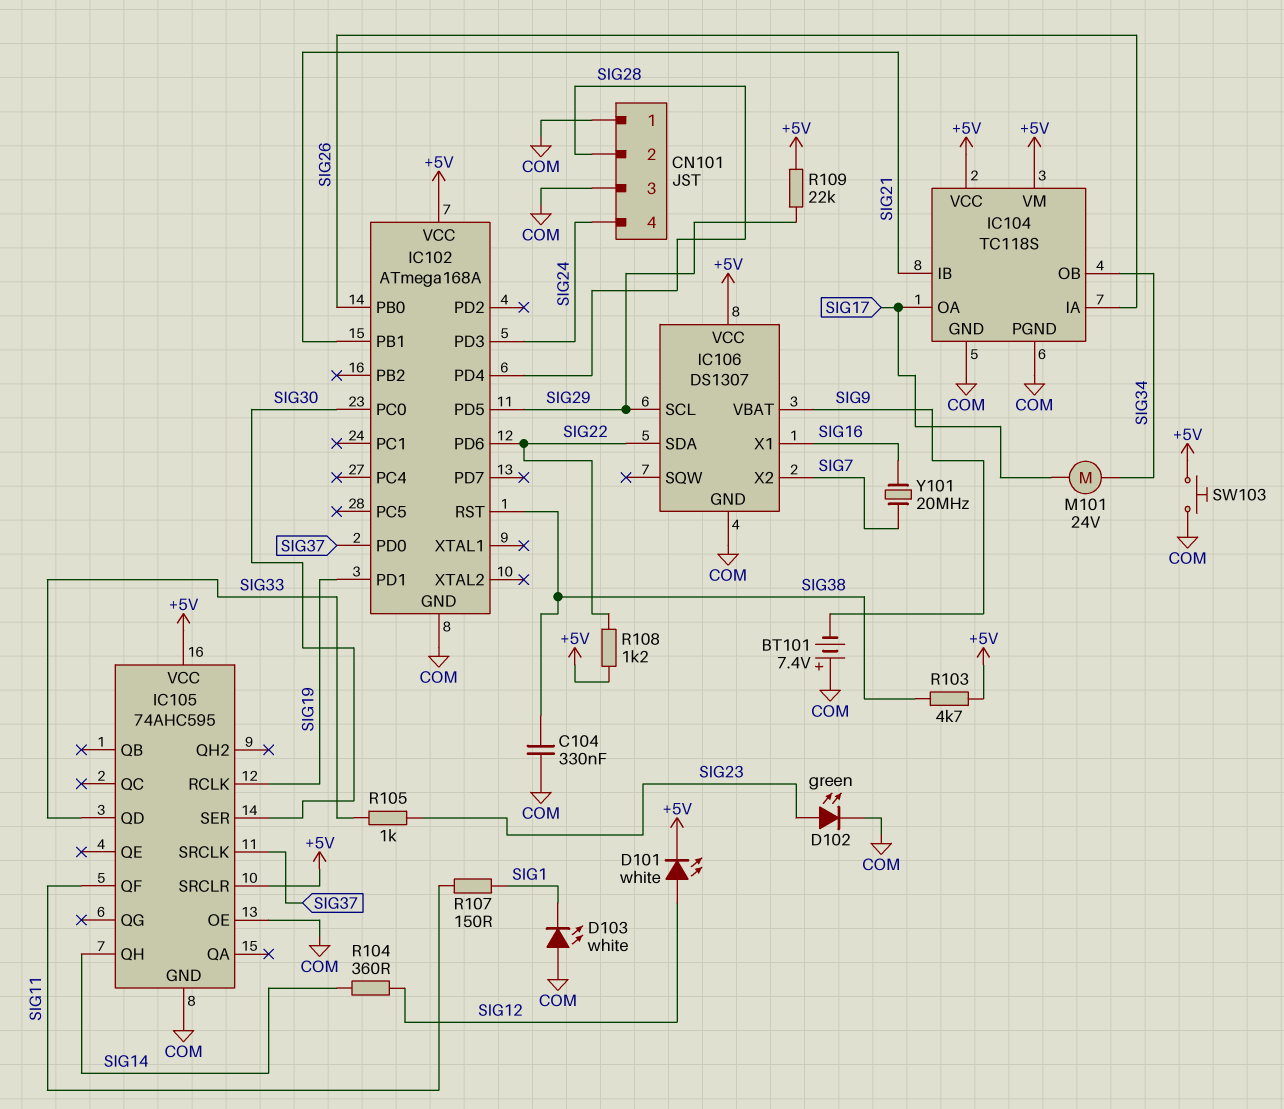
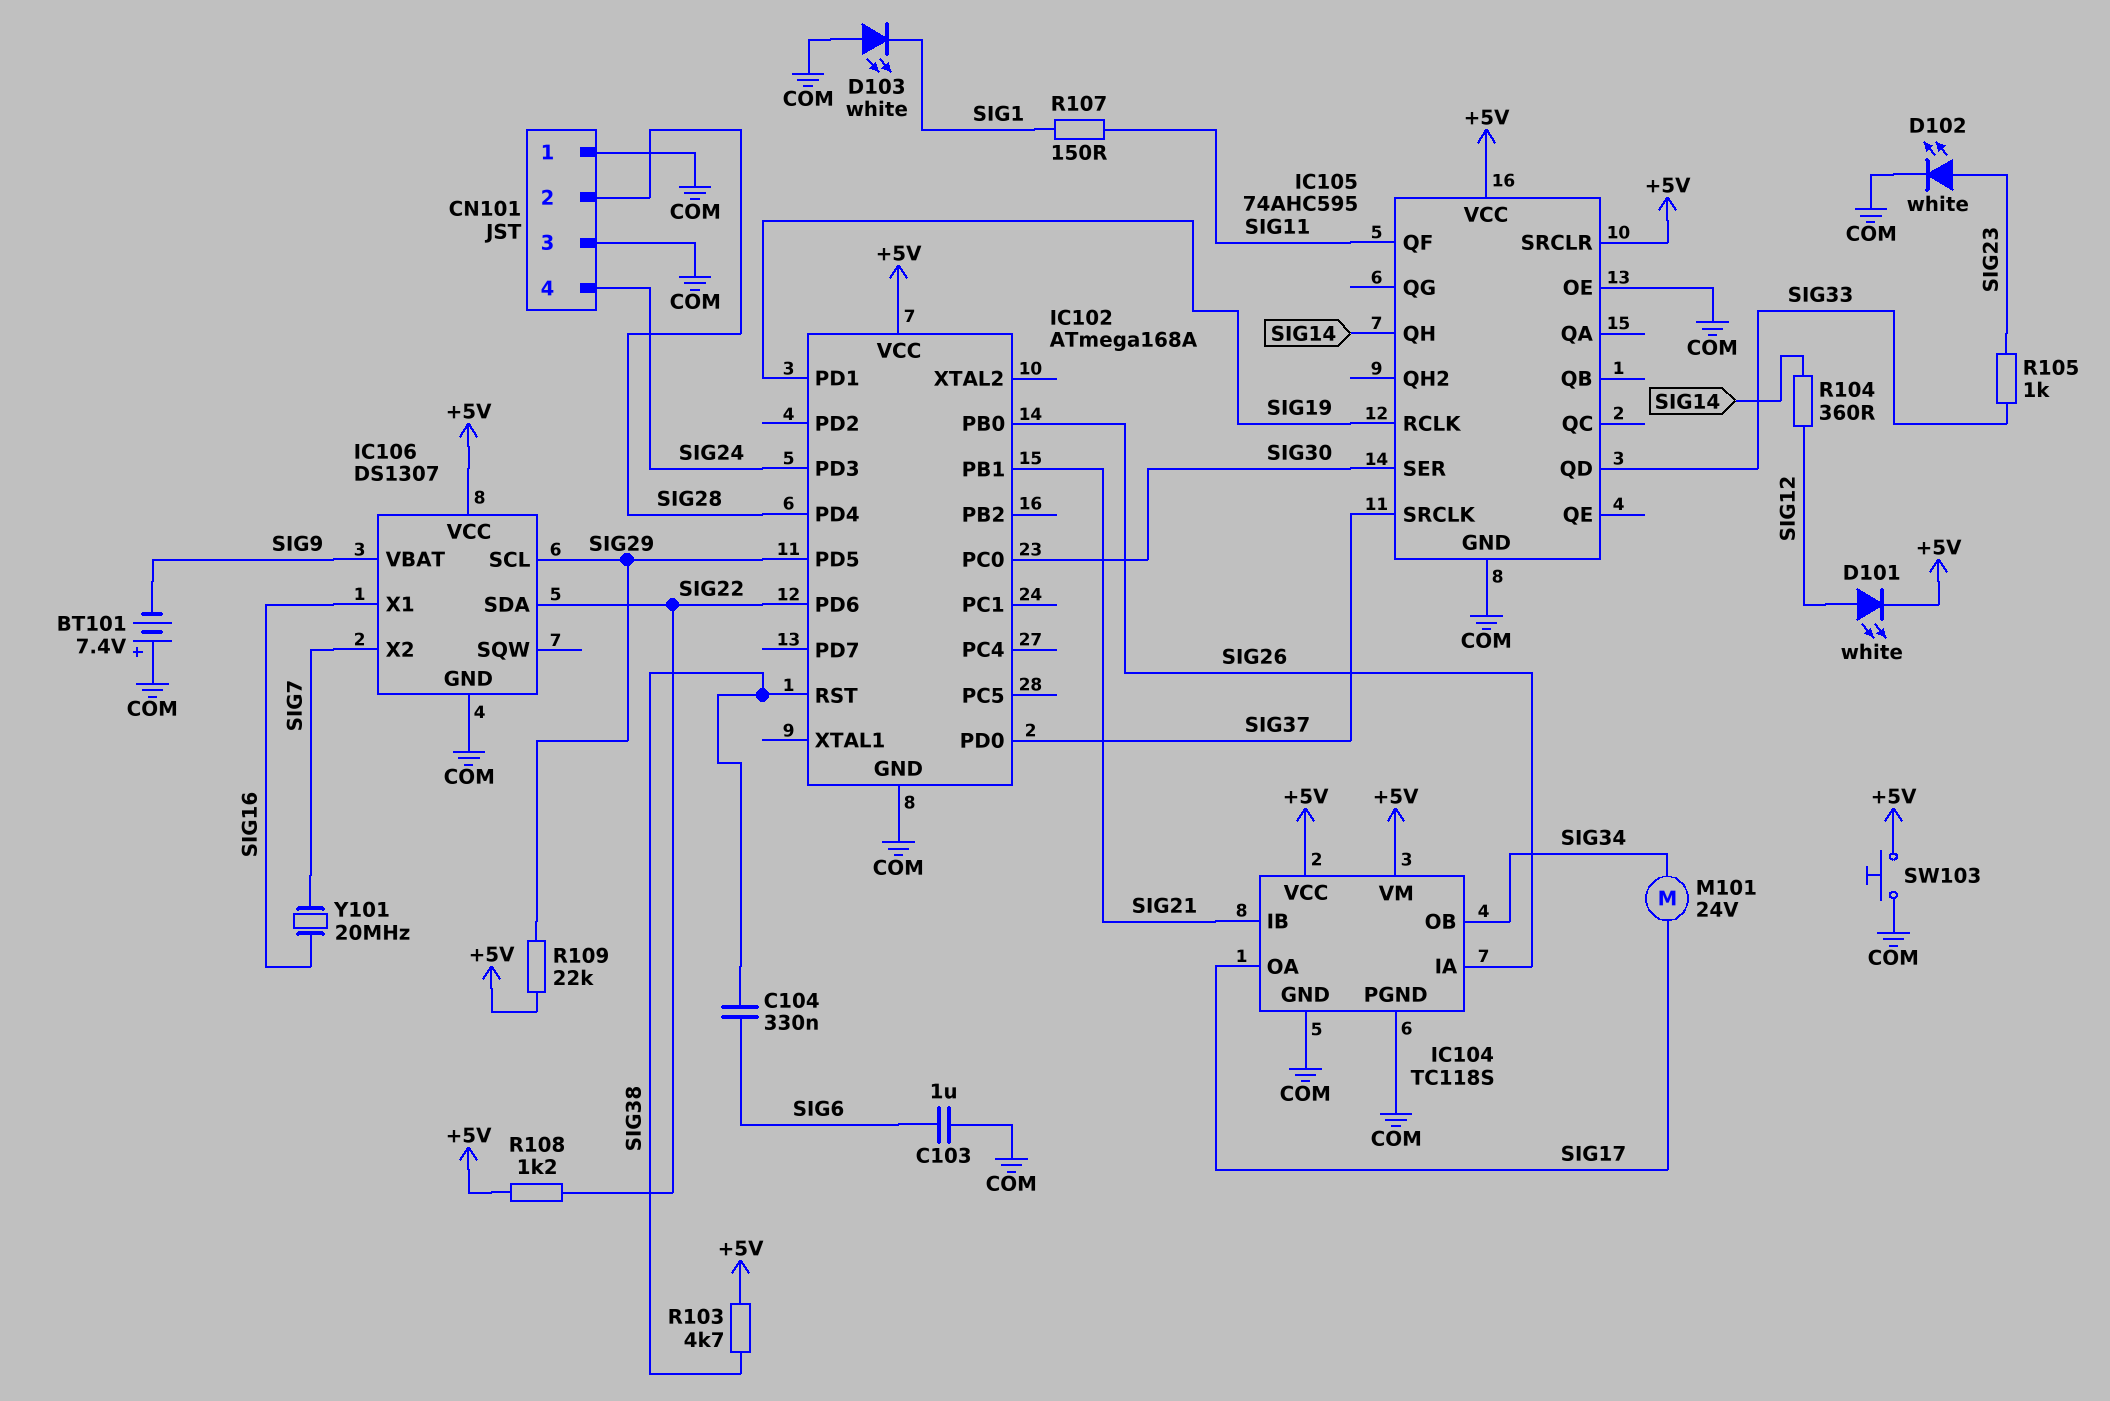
C103: none -> 1uF (COM, SIG6)
C104: 330nF (COM, SIG38) -> 330nF (SIG6, SIG38)
D102: LED green (A SIG23, K COM) -> LED white (A SIG23, K COM)

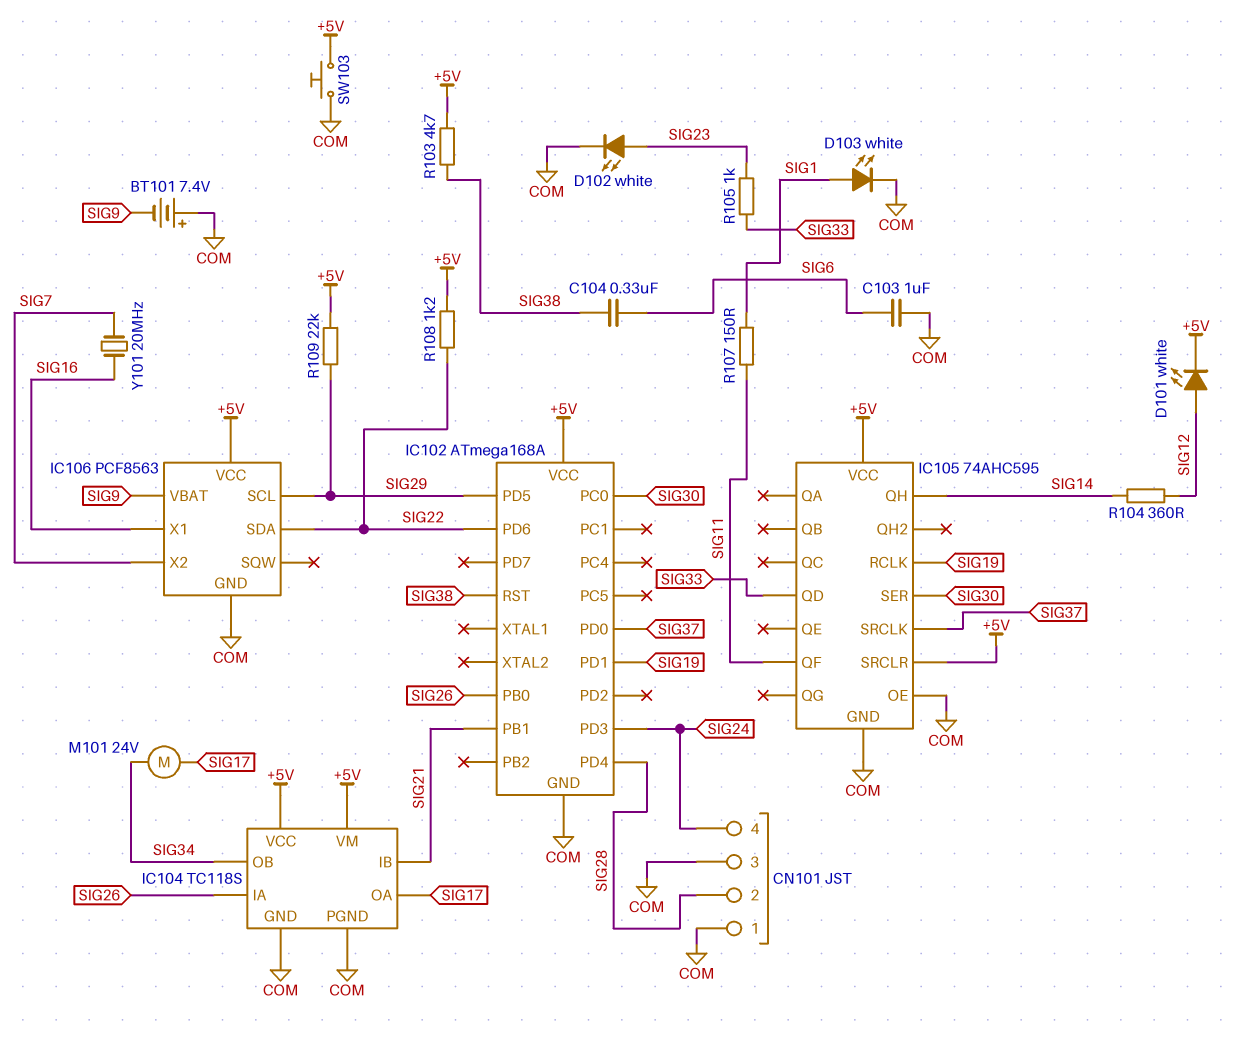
D103: LED white (A COM, K SIG1) -> LED white (A SIG1, K COM)
IC106: DS1307 -> PCF8563

